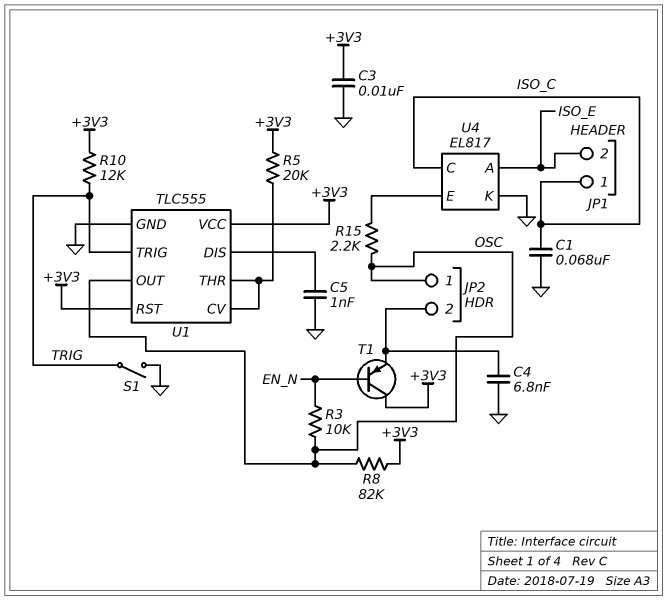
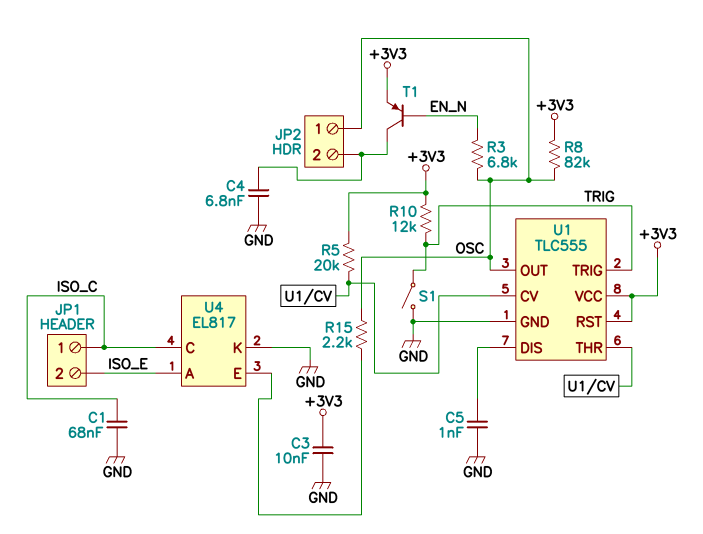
R3: 10k (EN_N, OSC) -> 6.8k (EN_N, OSC)
T1: PNP (B EN_N, C +3V3, E JP2/2) -> PNP (B EN_N, C JP2/2, E +3V3)

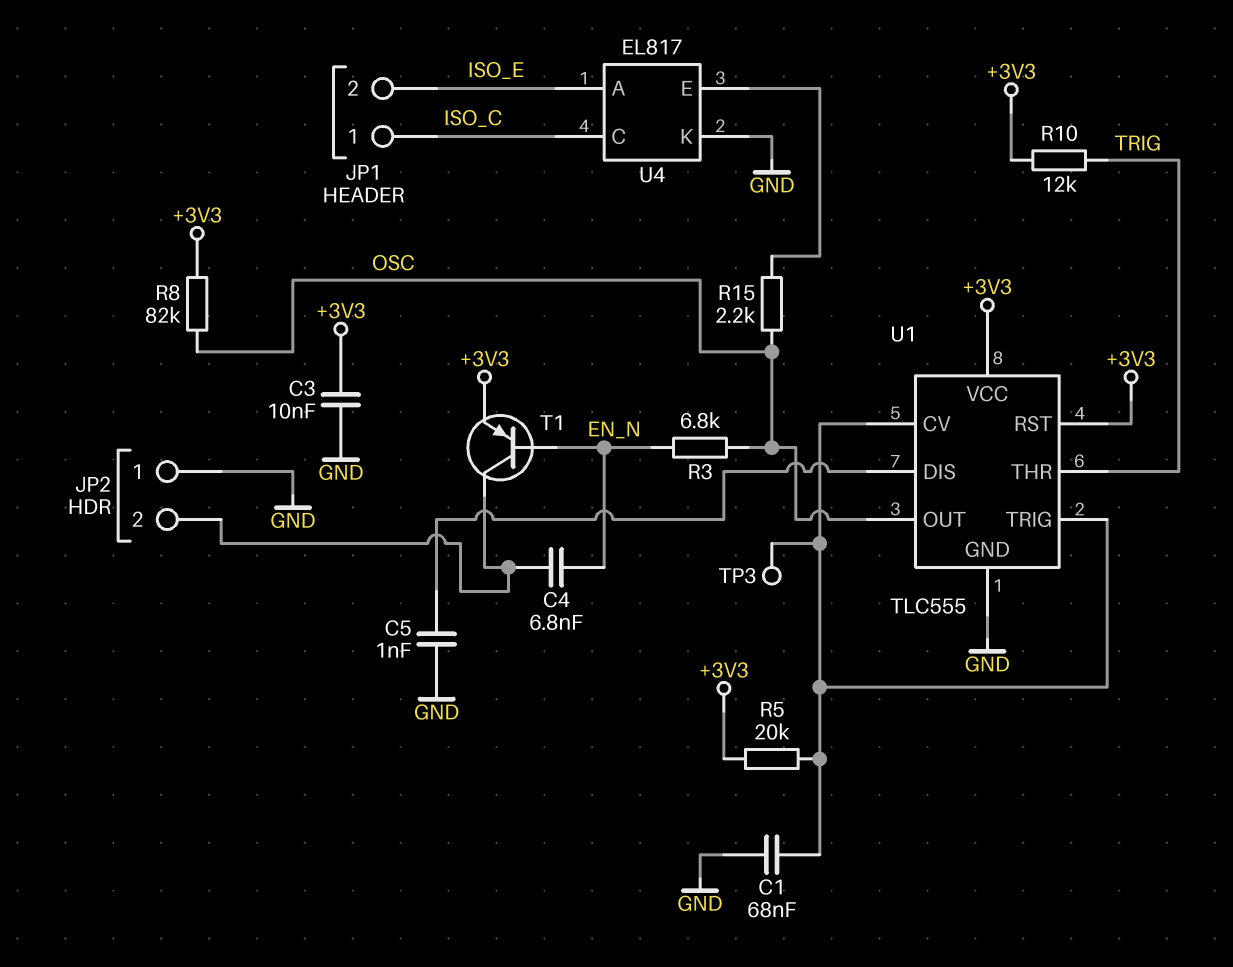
C1: 68nF (GND, ISO_C) -> 68nF (GND, U1/CV)
C4: 6.8nF (GND, JP2/2) -> 6.8nF (EN_N, JP2/2)
JP2 pin 1: OSC -> GND
S1: switch (GND, TRIG) -> none
TP3: none -> test point (U1/CV)
U1 pin THR: U1/CV -> TRIG
U1 pin TRIG: TRIG -> U1/CV

